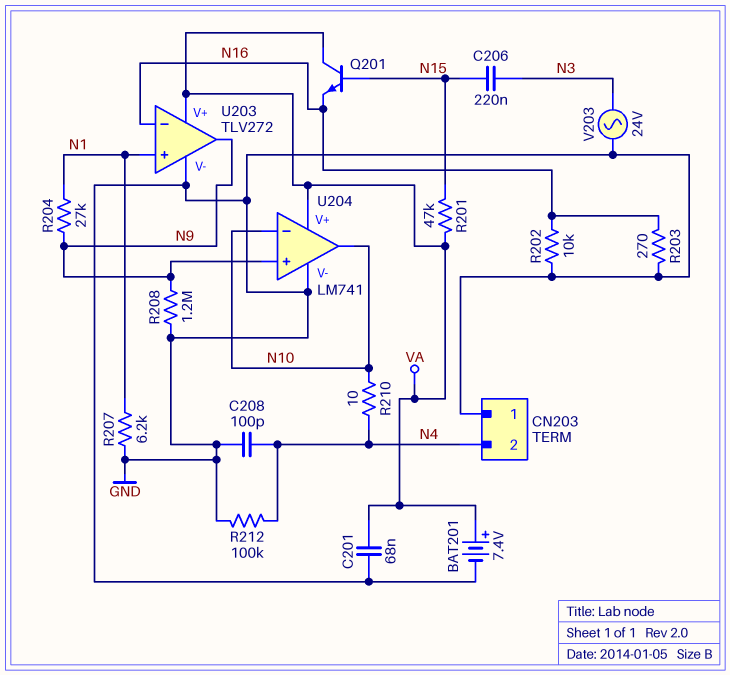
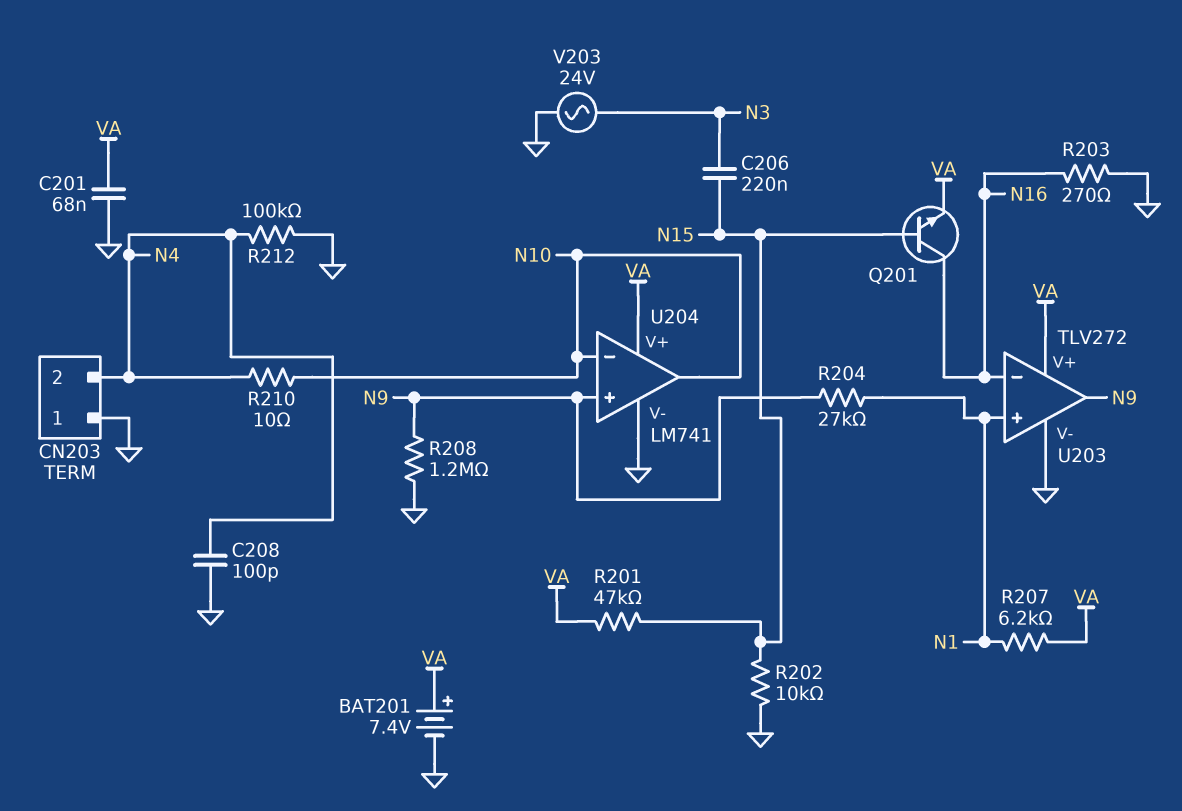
Q201: NPN (B N15, C VA, E N16) -> NPN (B N15, C N16, E VA)
R202: 10k (GND, N16) -> 10k (GND, N15)
R207: 6.2k (GND, N1) -> 6.2k (N1, VA)

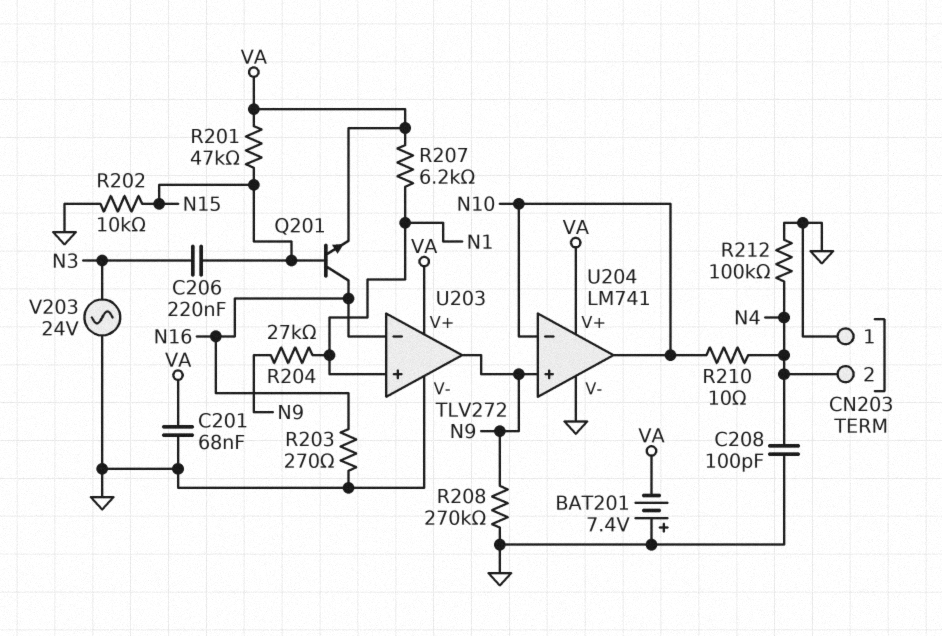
BAT201: 7.4V (plus VA, minus GND) -> 7.4V (plus GND, minus VA)
R208: 1.2M (GND, N9) -> 270k (GND, N9)

